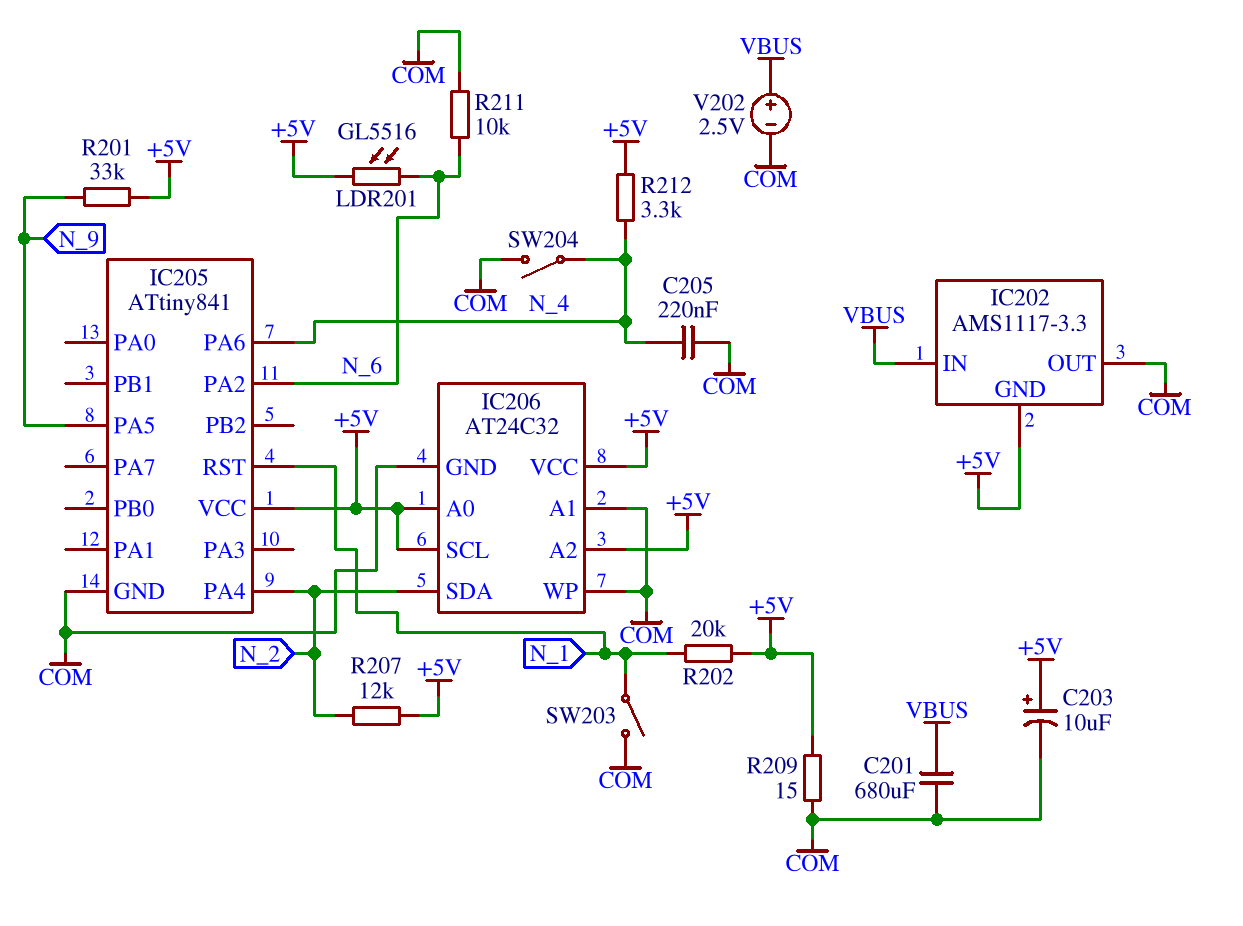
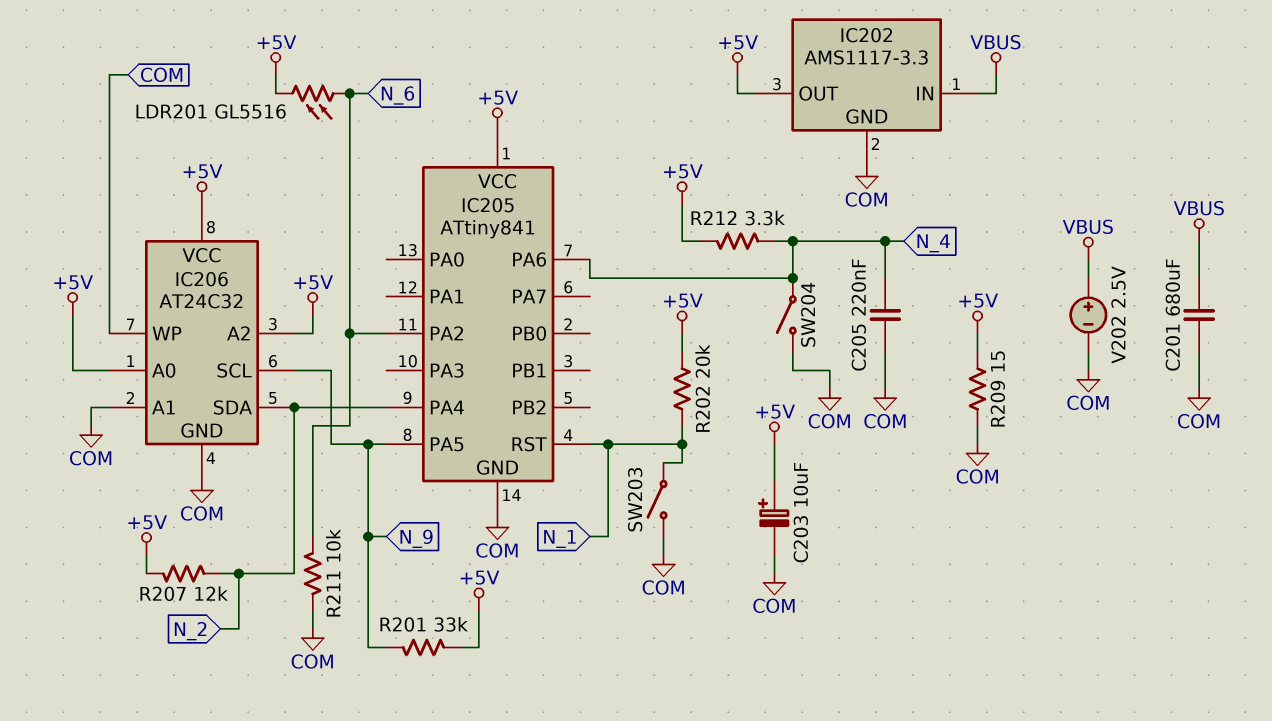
IC202 pin GND: +5V -> COM
IC202 pin OUT: COM -> +5V
IC206 pin SCL: +5V -> N_9

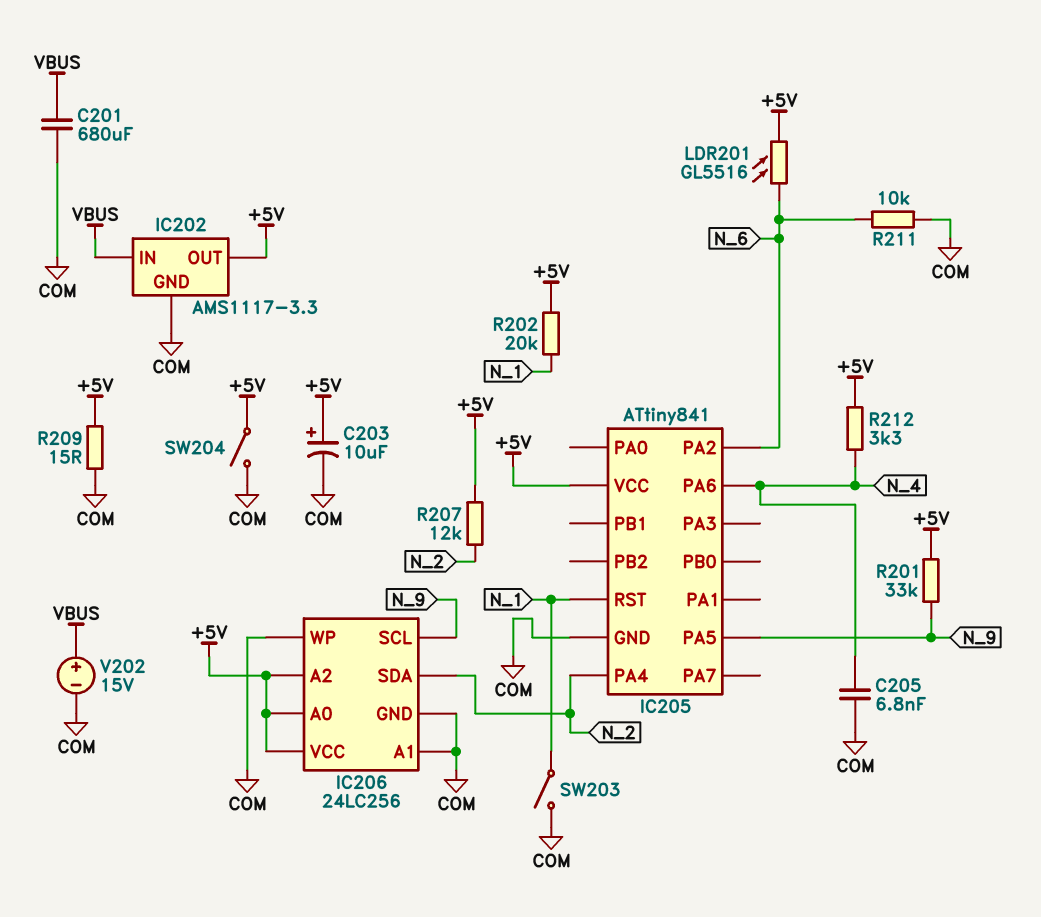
C205: 220nF (COM, N_4) -> 6.8nF (COM, N_4)
IC206: AT24C32 -> 24LC256
SW204: switch (COM, N_4) -> switch (+5V, COM)
V202: 2.5V (plus VBUS, minus COM) -> 15V (plus VBUS, minus COM)

